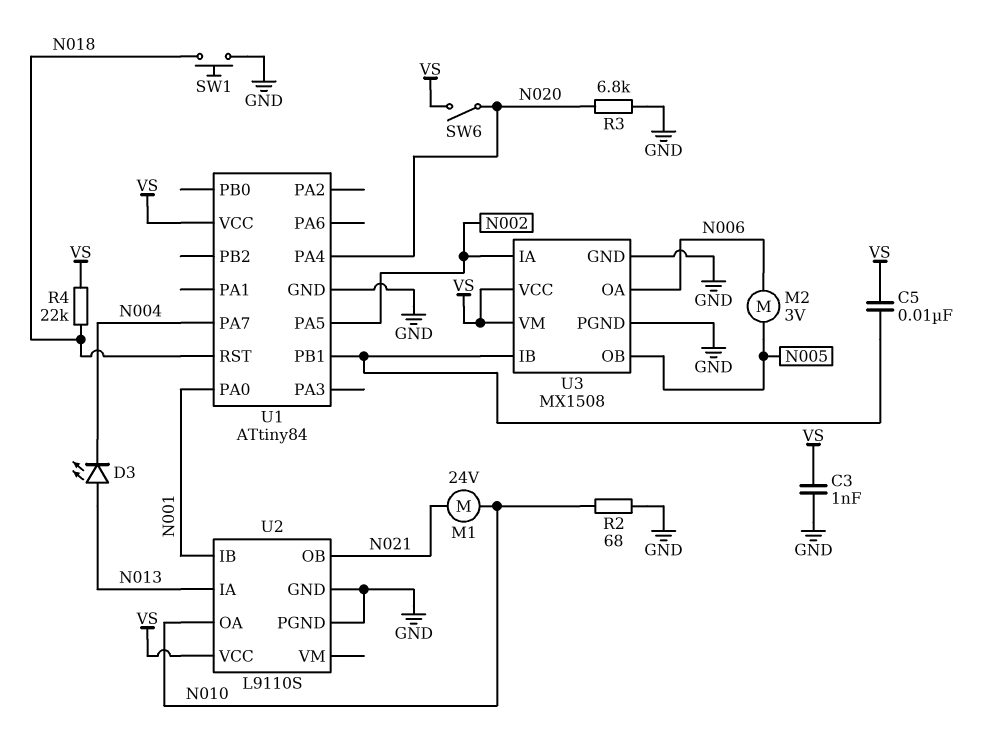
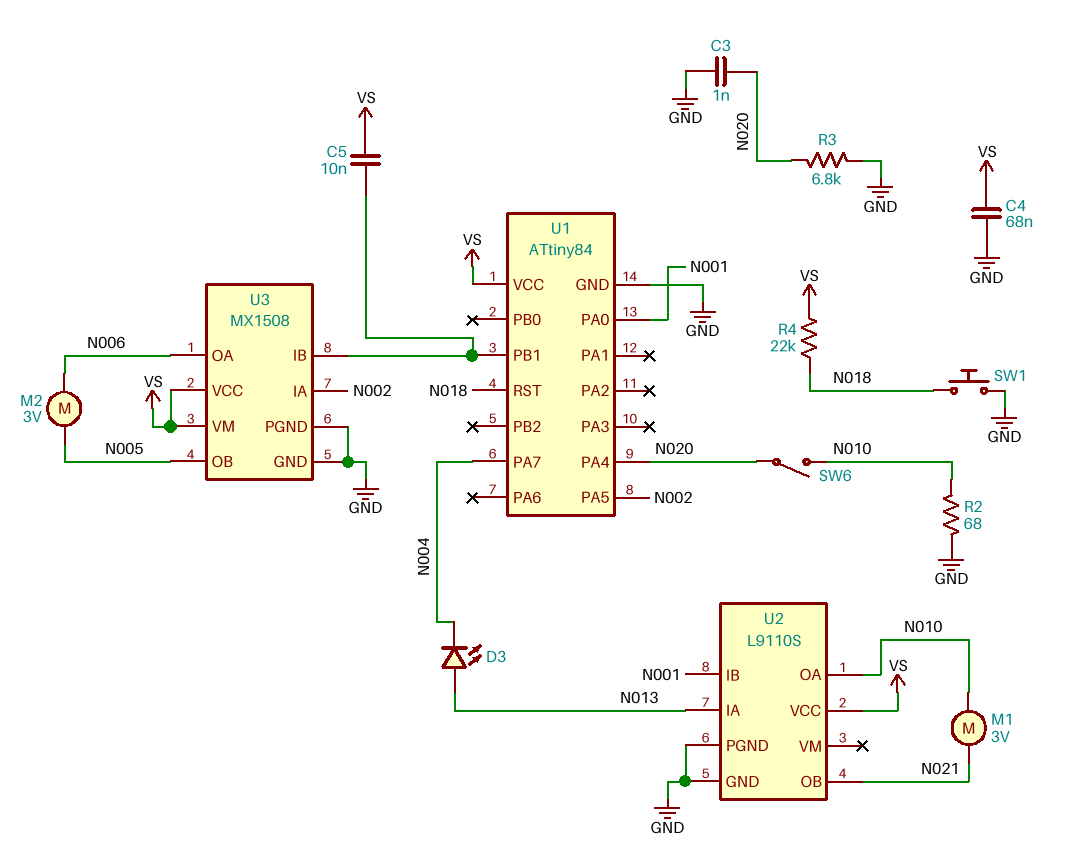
C3: 1nF (GND, VS) -> 1nF (GND, N020)
C4: none -> 68nF (GND, VS)
M1: motor 24V (N010, N021) -> motor 3V (N010, N021)
SW6: switch (N020, VS) -> switch (N010, N020)

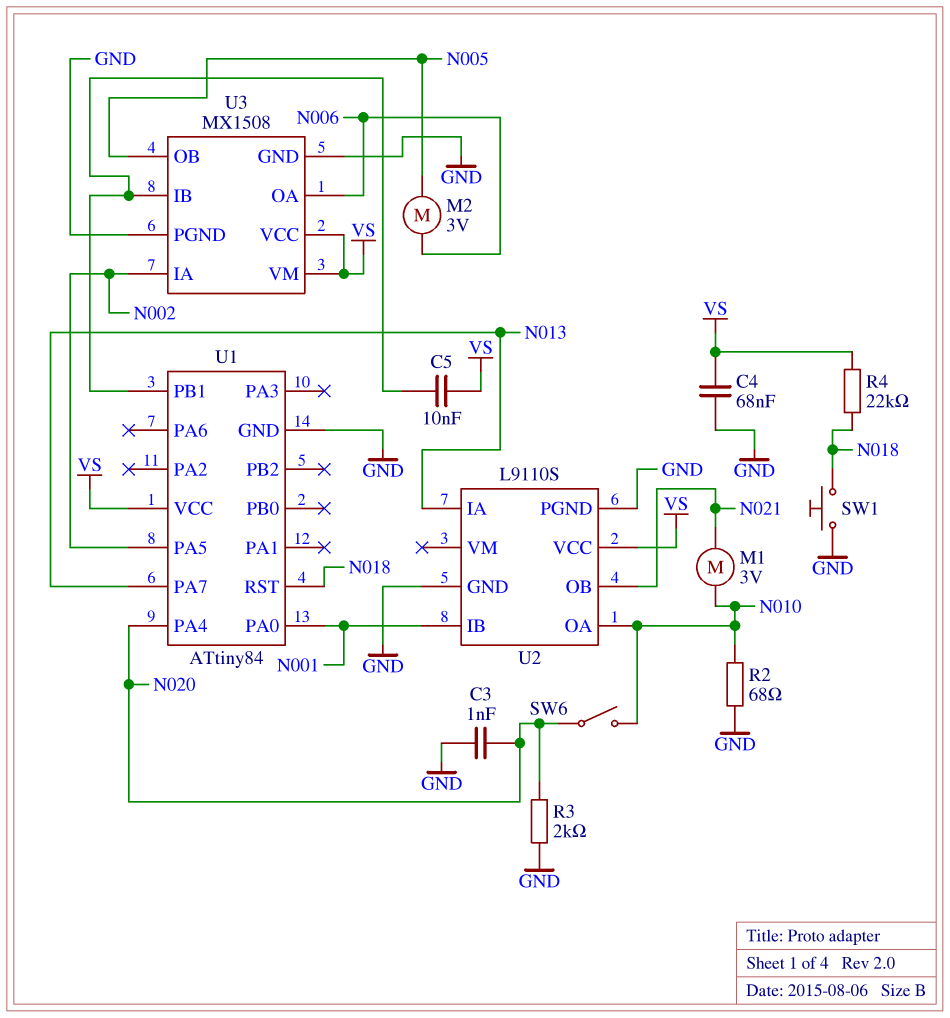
D3: LED (A N013, K N004) -> none
R3: 6.8k (GND, N020) -> 2k (GND, N020)
U1 pin PA7: N004 -> N013

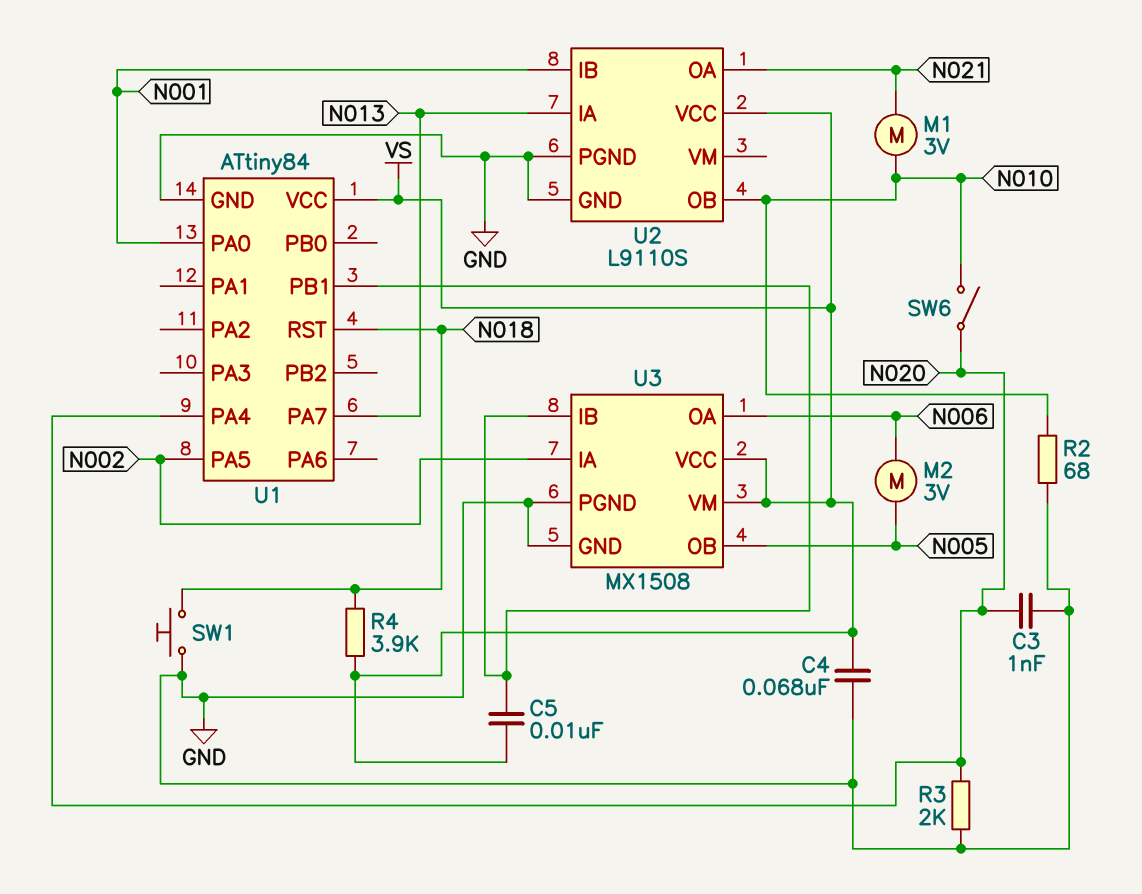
R4: 22k (N018, VS) -> 3.9k (N018, VS)
U2 pin OA: N010 -> N021
U2 pin OB: N021 -> N010

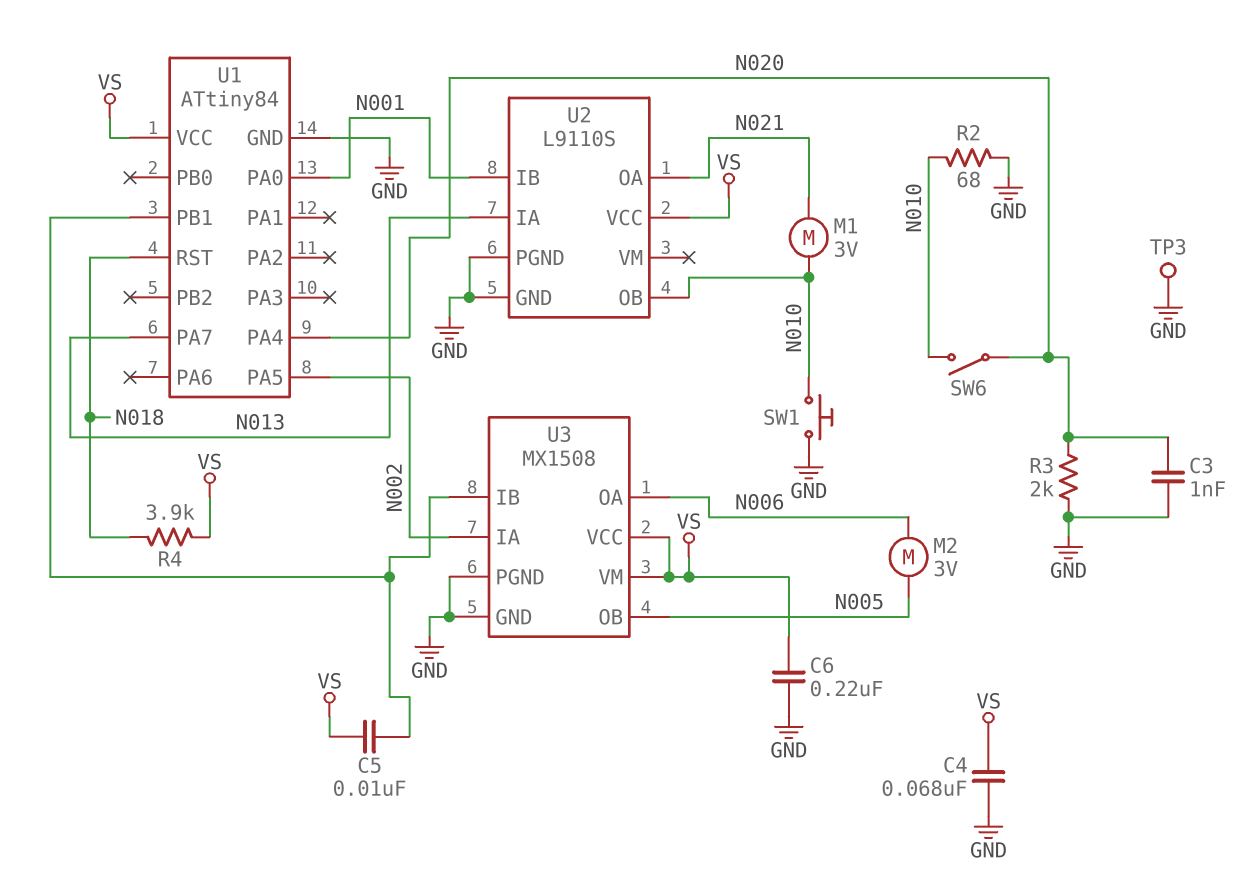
C6: none -> 220nF (GND, VS)
SW1: button (GND, N018) -> button (GND, N010)
TP3: none -> test point (GND)

